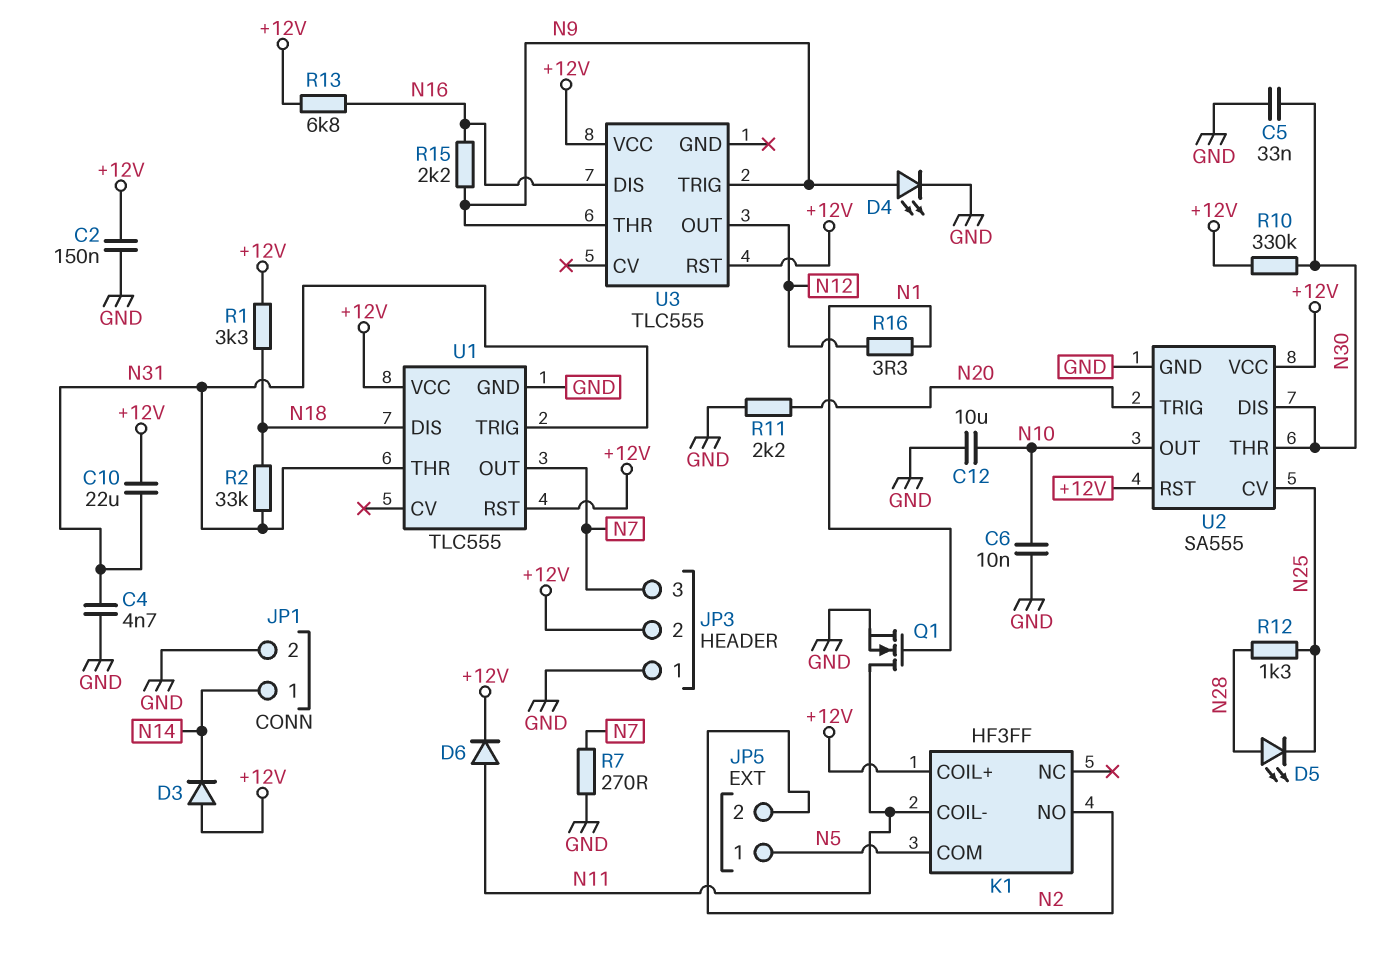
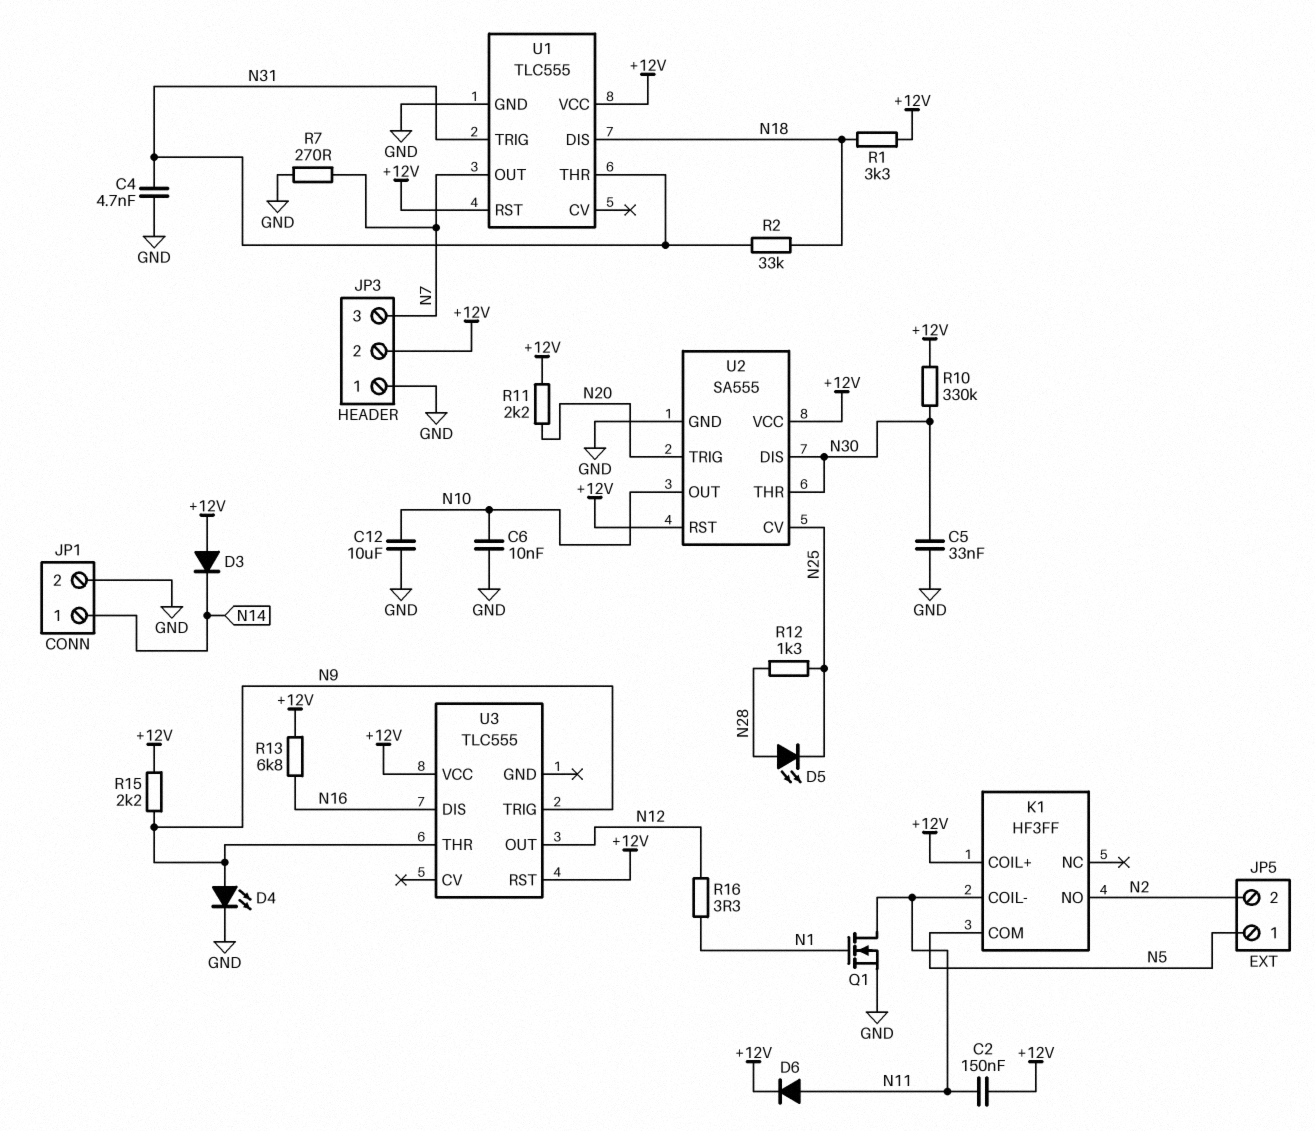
C2: 150nF (+12V, GND) -> 150nF (+12V, N11)
C10: 22uF (+12V, N31) -> none
R11: 2.2k (GND, N20) -> 2.2k (+12V, N20)
R15: 2.2k (N9, N16) -> 2.2k (+12V, N9)

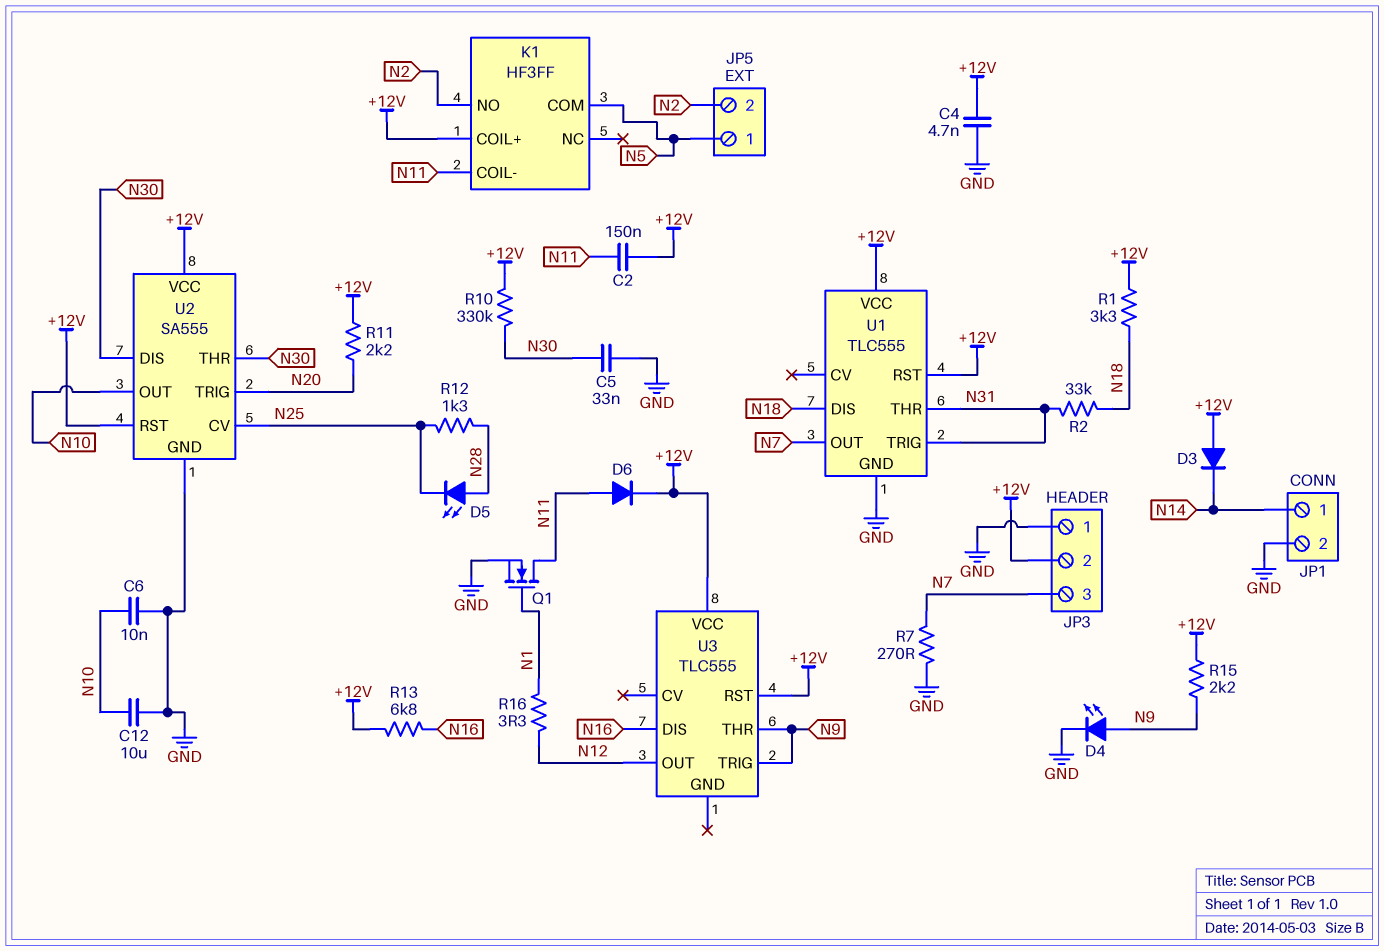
C4: 4.7nF (GND, N31) -> 4.7nF (+12V, GND)

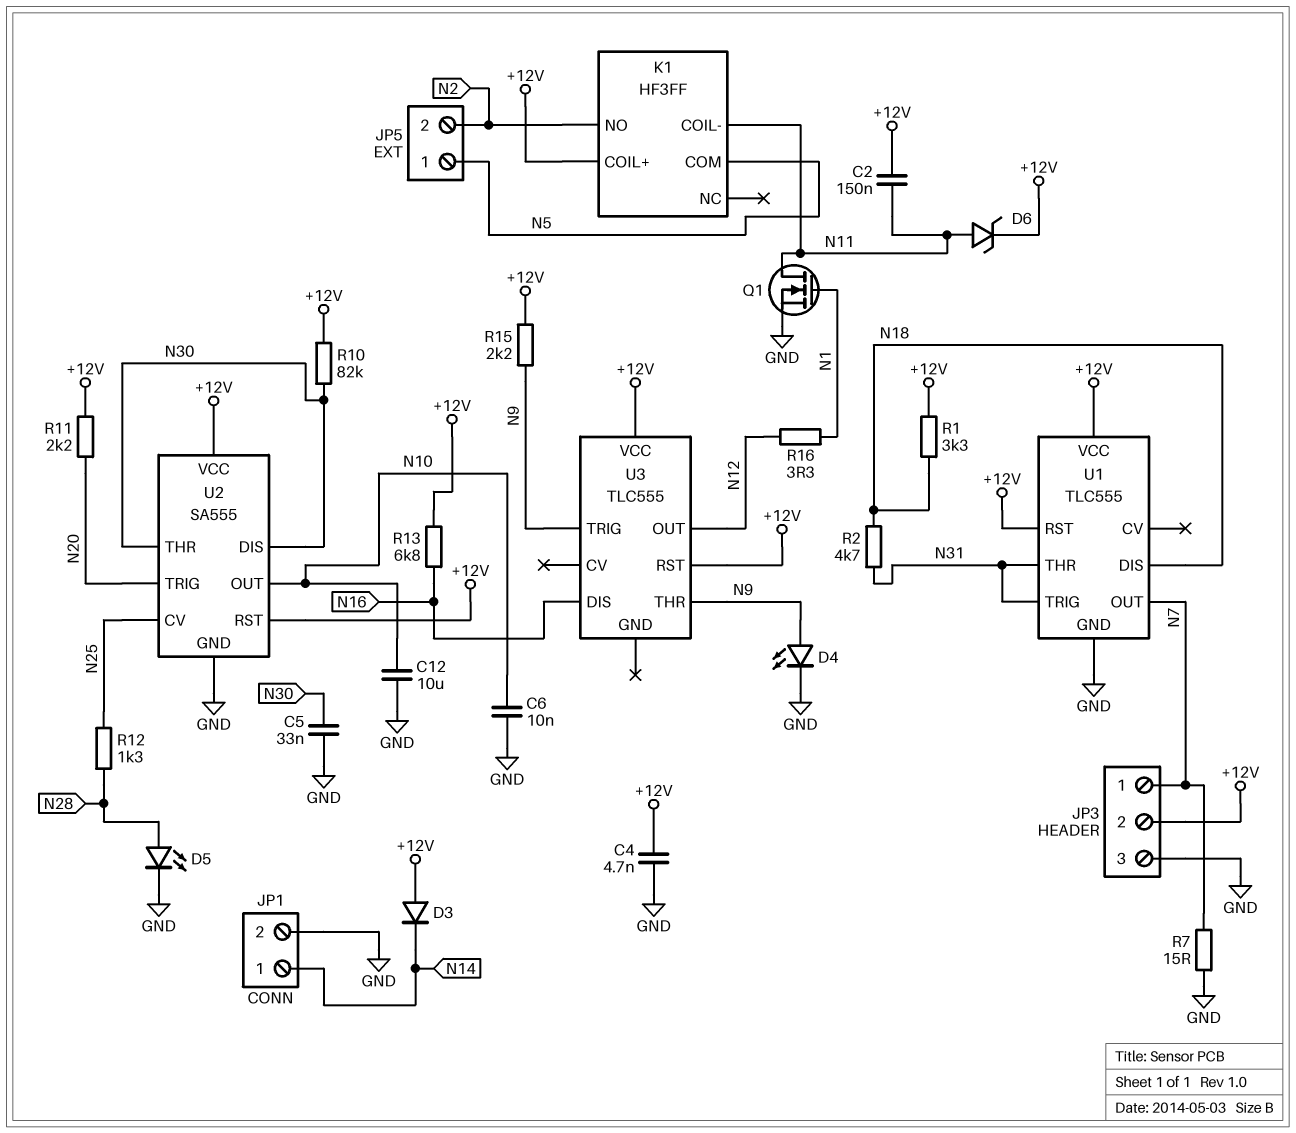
D5: LED (A N28, K N25) -> LED (A N28, K GND)
D6: diode (A N11, K +12V) -> zener (A N11, K +12V)
JP3 pin 1: GND -> N7
JP3 pin 3: N7 -> GND
R2: 33k (N18, N31) -> 4.7k (N18, N31)
R7: 270 (GND, N7) -> 15 (GND, N7)
R10: 330k (+12V, N30) -> 82k (+12V, N30)

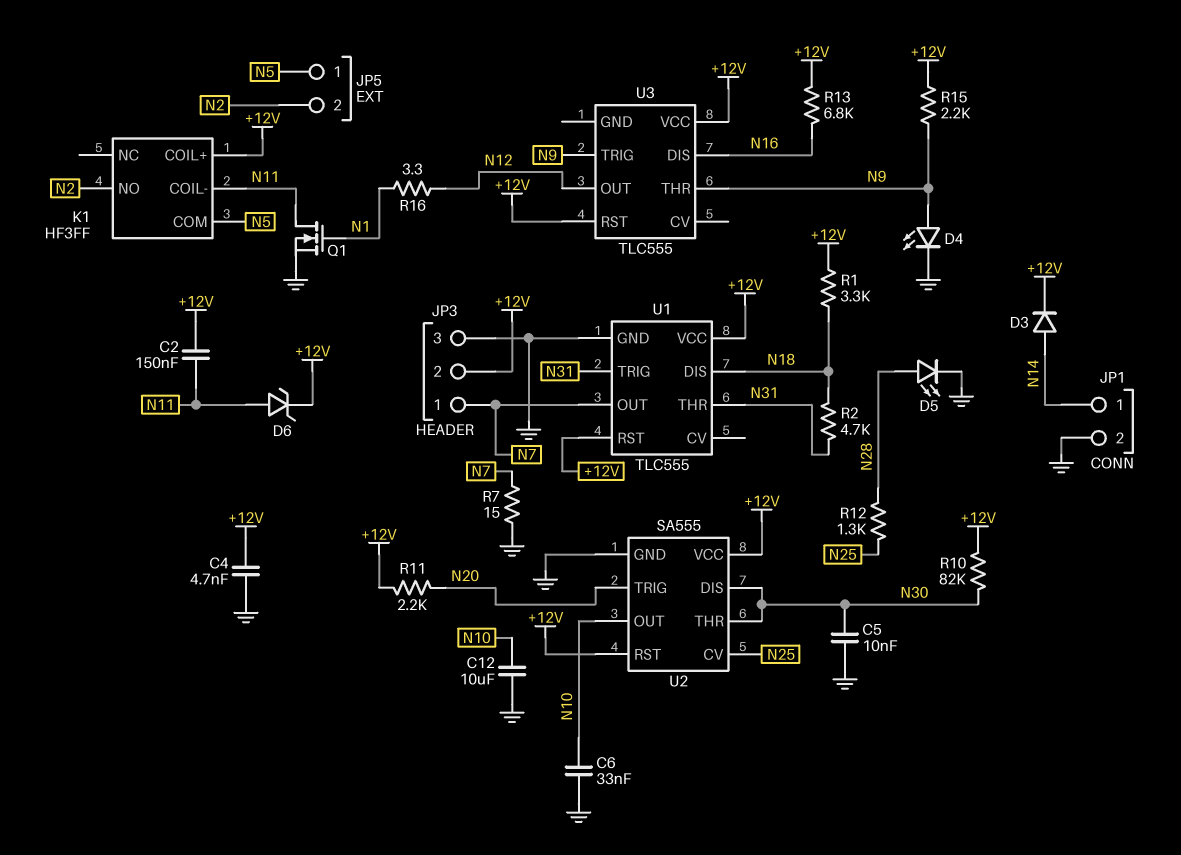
C5: 33nF (GND, N30) -> 10nF (GND, N30)
C6: 10nF (GND, N10) -> 33nF (GND, N10)
D3: diode (A +12V, K N14) -> diode (A N14, K +12V)

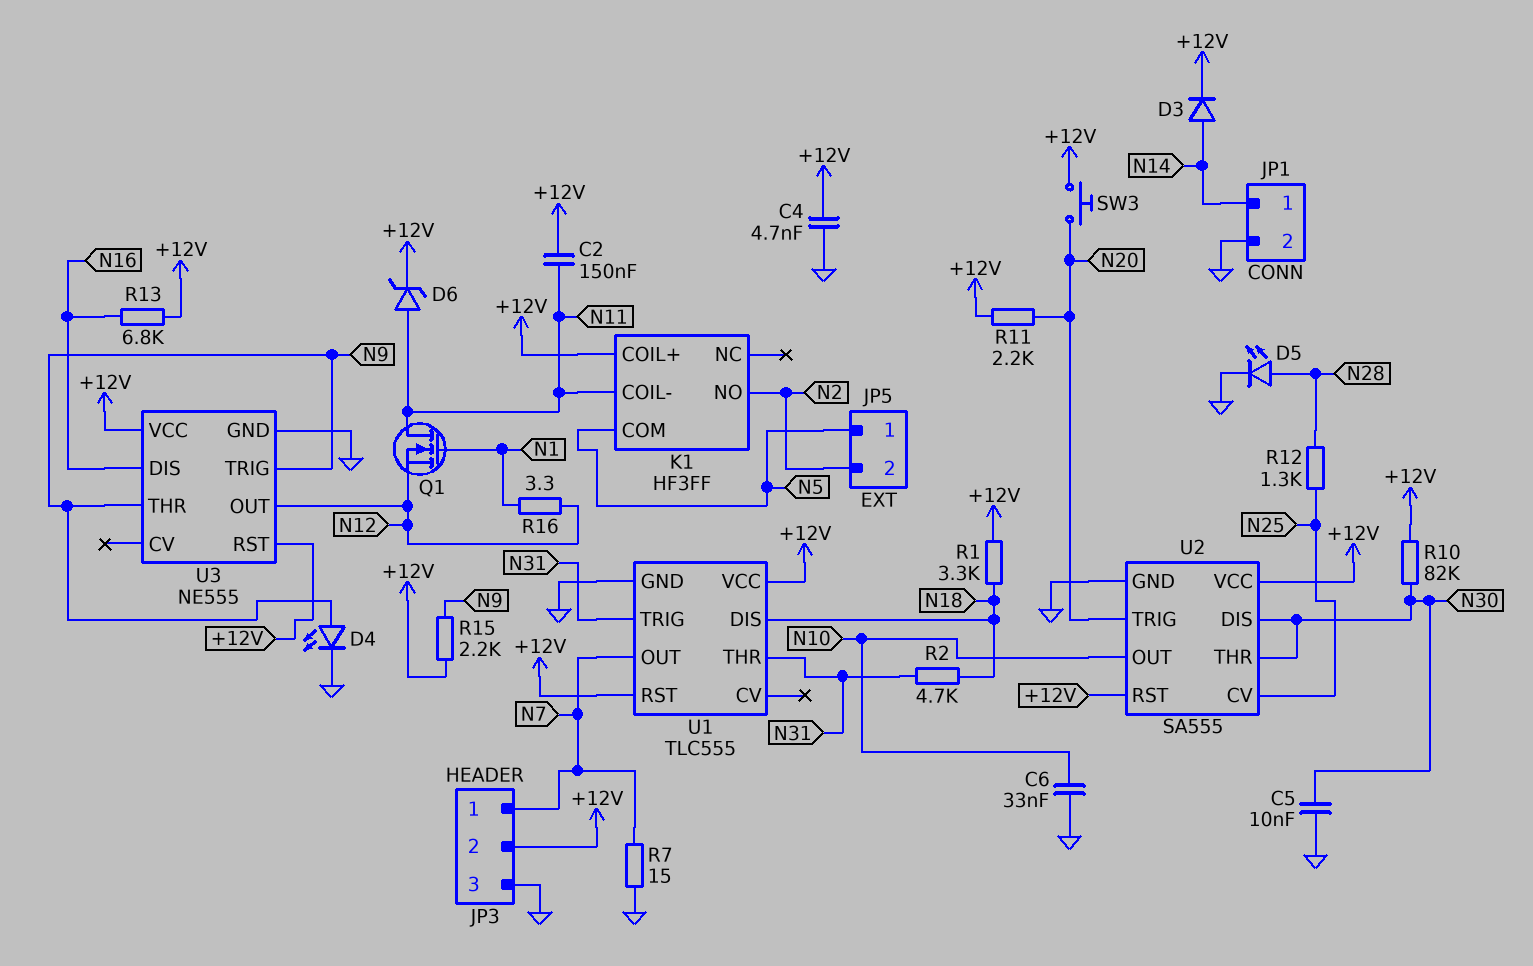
C12: 10uF (GND, N10) -> none
Q1: NMOS (G N1, D N11, S GND) -> NMOS (G N1, D N11, S N12)
SW3: none -> button (+12V, N20)
U3: TLC555 -> NE555
U3 pin GND: none -> GND

